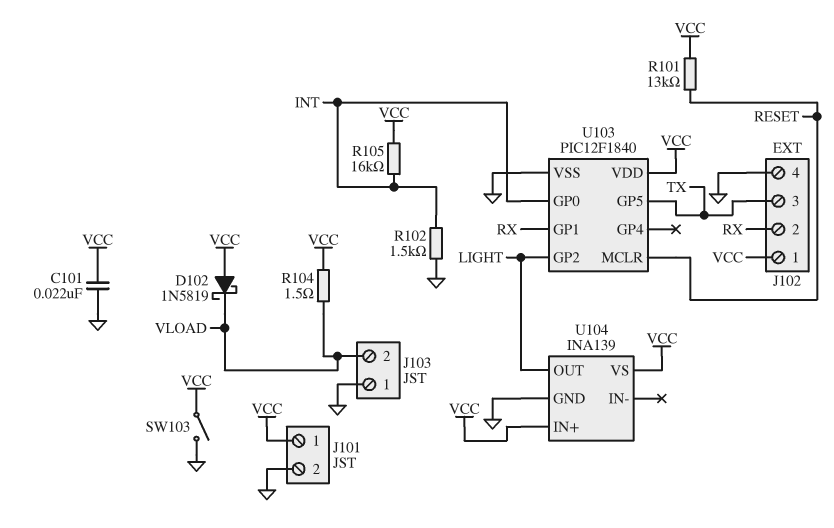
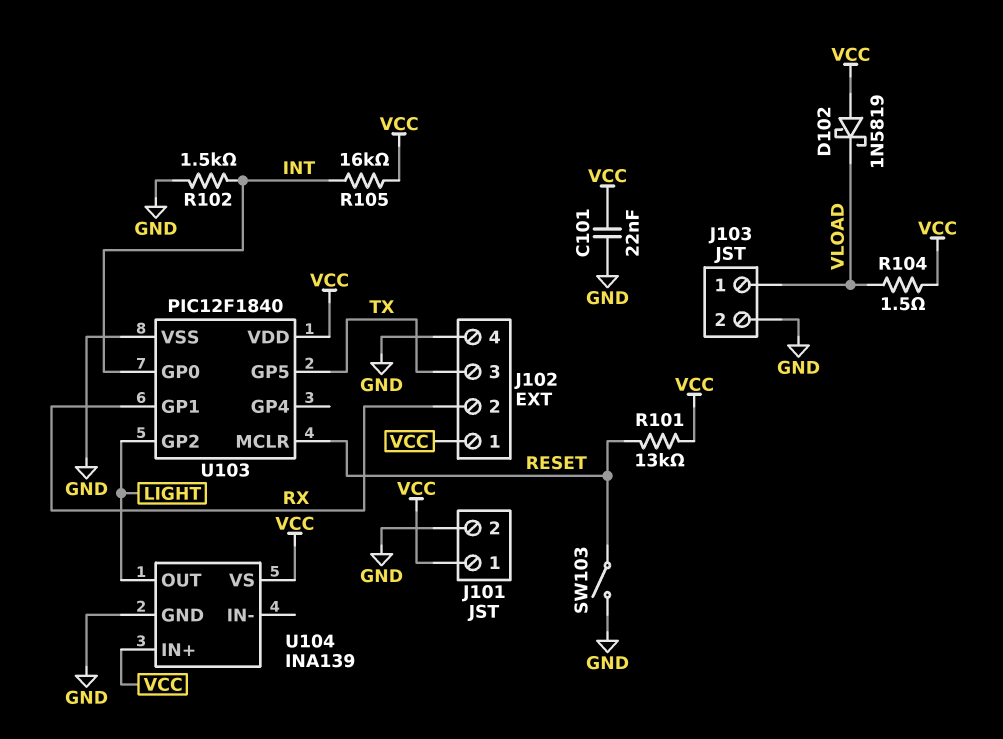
J103 pin 1: GND -> VLOAD
J103 pin 2: VLOAD -> GND
SW103: switch (GND, VCC) -> switch (GND, RESET)

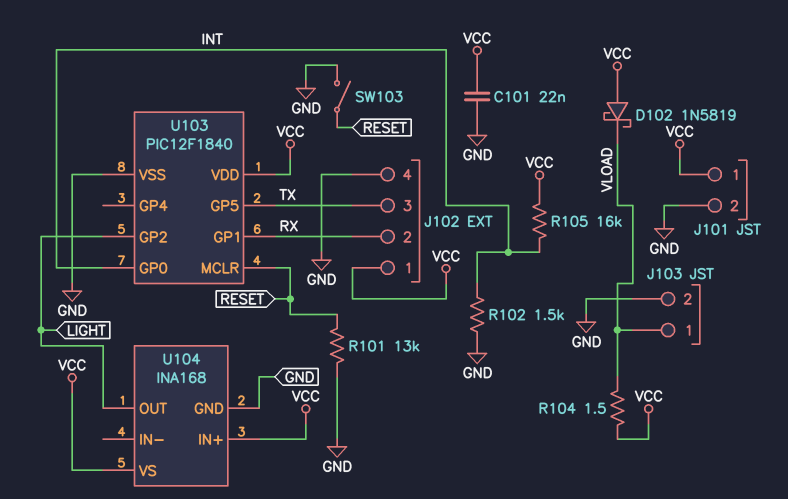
R101: 13k (RESET, VCC) -> 13k (GND, RESET)
U104: INA139 -> INA168

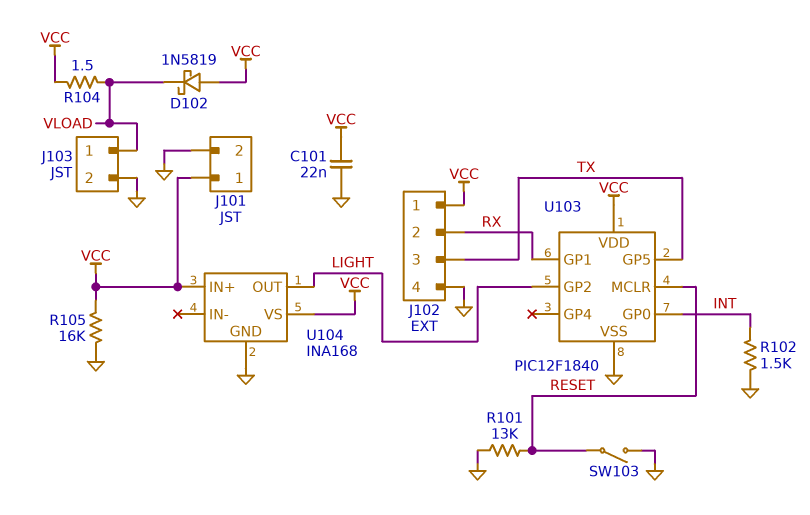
R105: 16k (INT, VCC) -> 16k (GND, VCC)

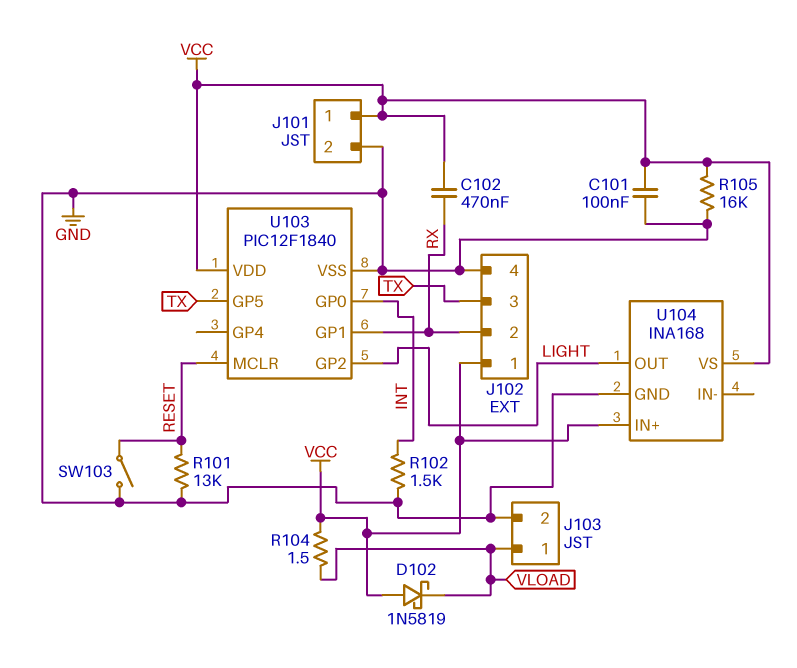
C101: 22nF (GND, VCC) -> 100nF (GND, VCC)
C102: none -> 470nF (RX, VCC)

